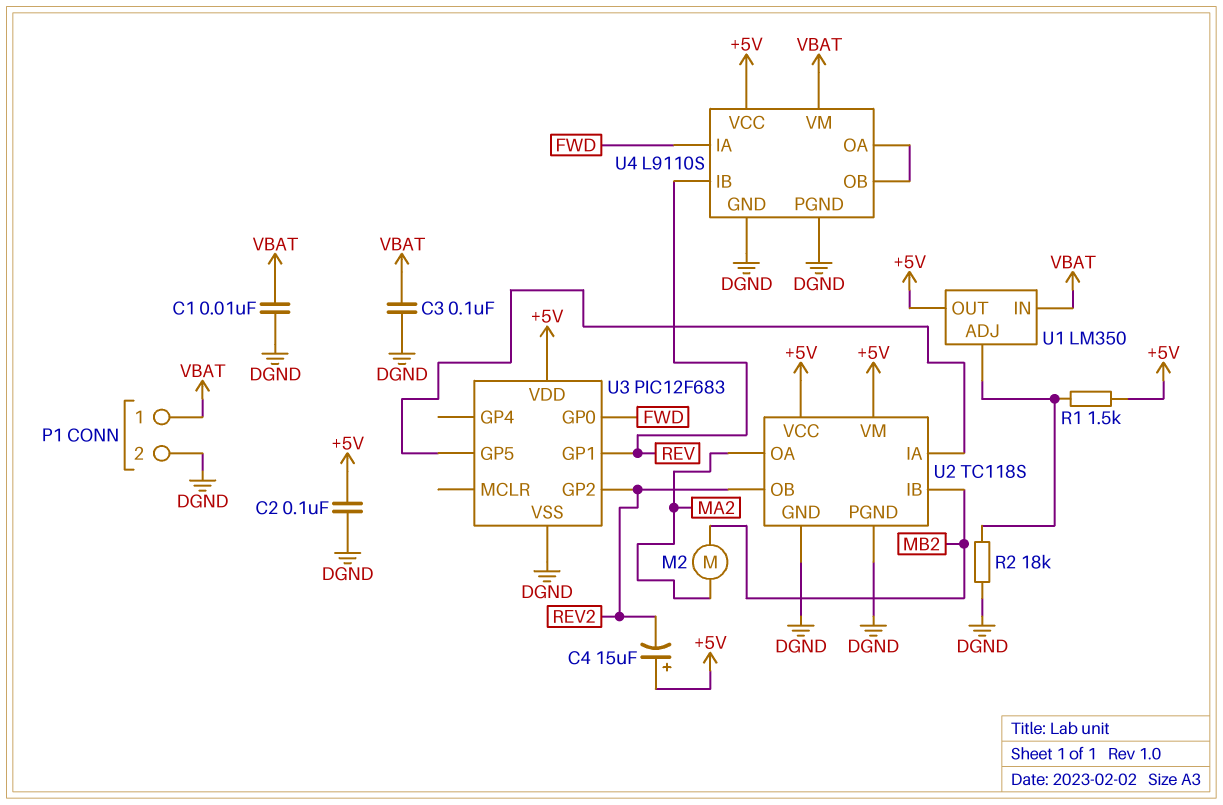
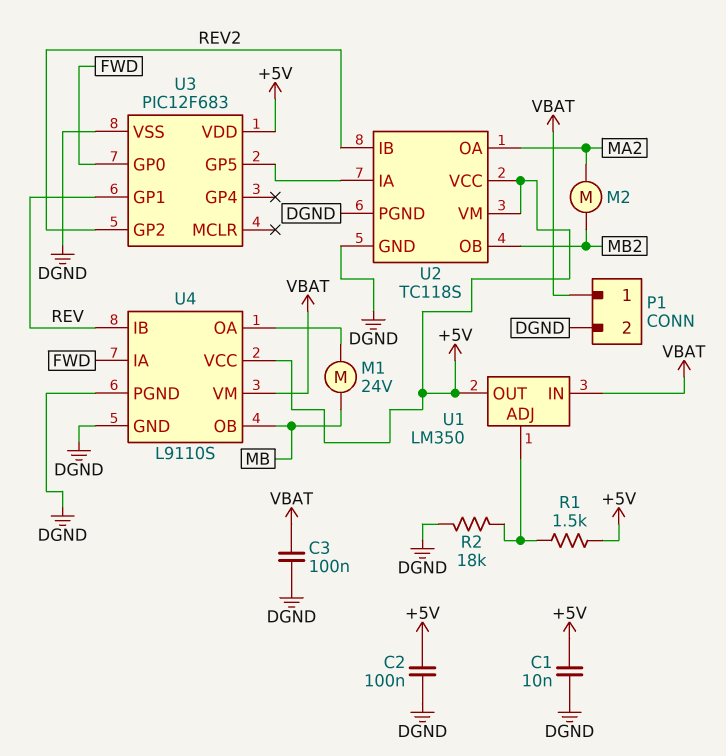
C1: 10nF (DGND, VBAT) -> 10nF (+5V, DGND)
C4: 15uF (plus +5V, minus REV2) -> none
M1: none -> motor 24V (MB, U4/OA)
U2 pin IB: MB2 -> REV2
U2 pin OB: REV2 -> MB2
U4 pin OB: U4/OA -> MB

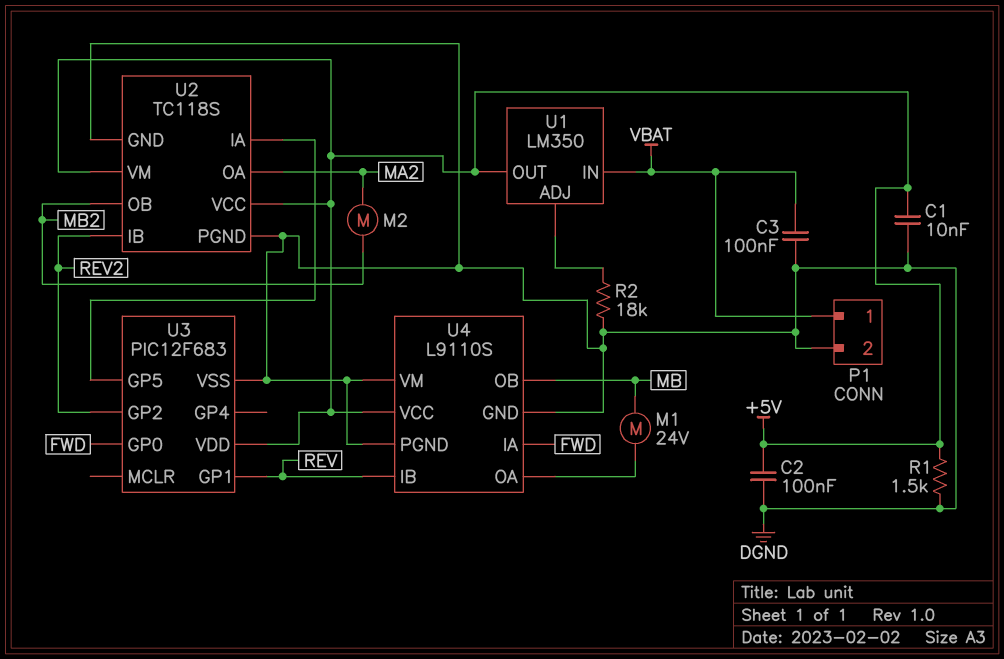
R1: 1.5k (+5V, U1/ADJ) -> 1.5k (+5V, DGND)
U4 pin VM: VBAT -> DGND

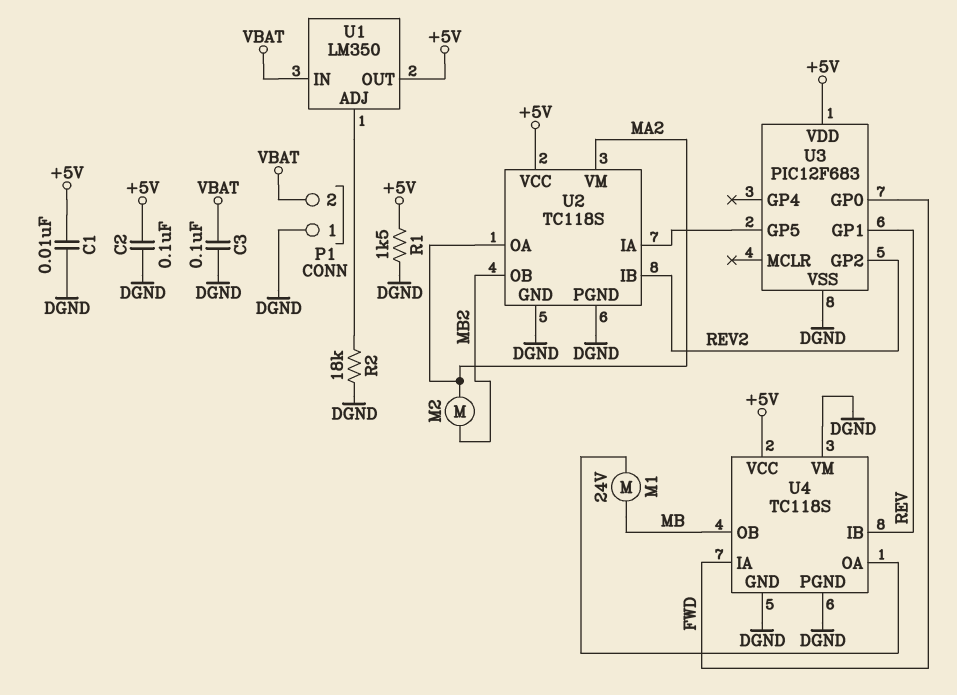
P1 pin 1: VBAT -> DGND
P1 pin 2: DGND -> VBAT
U2 pin VM: +5V -> MA2
U4: L9110S -> TC118S

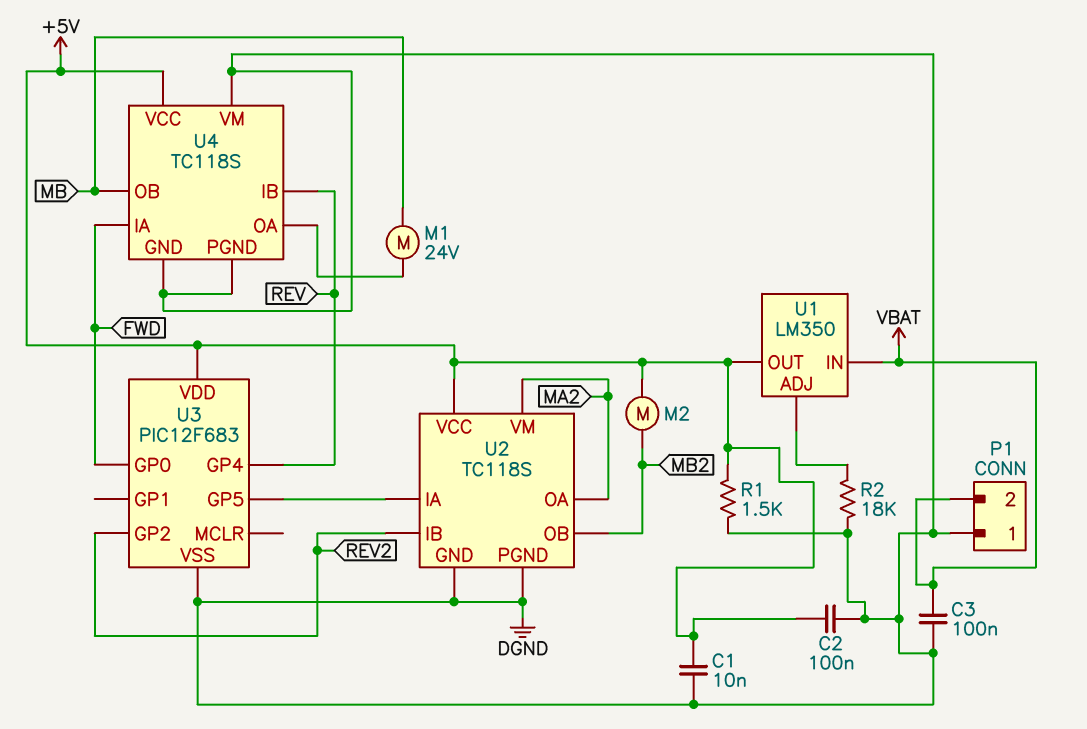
M2: motor (MA2, MB2) -> motor (+5V, MB2)
U3 pin GP1: REV -> none
U3 pin GP4: none -> REV

